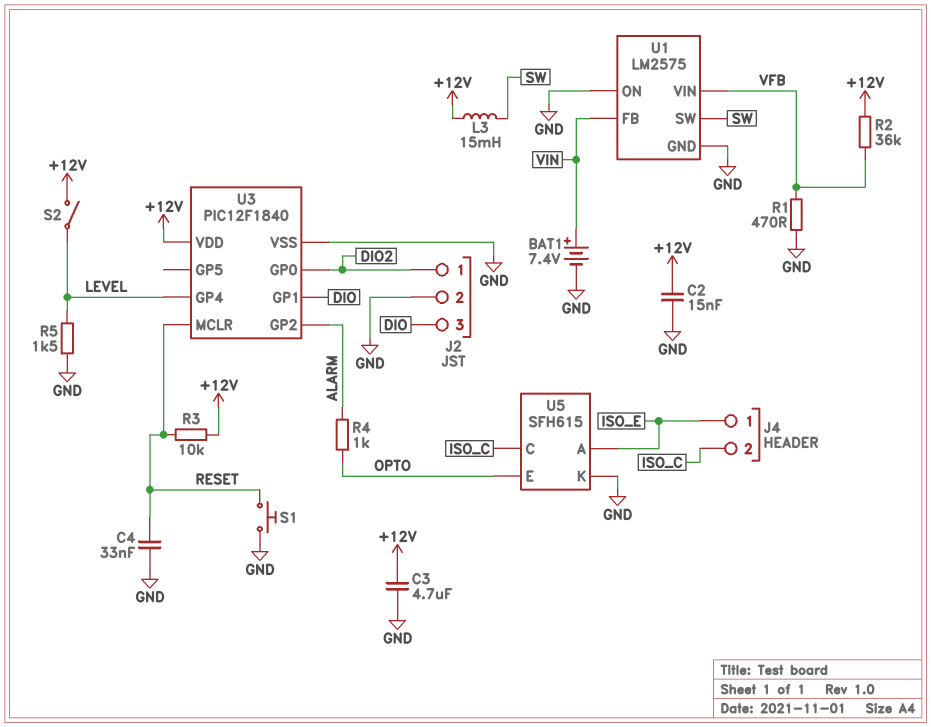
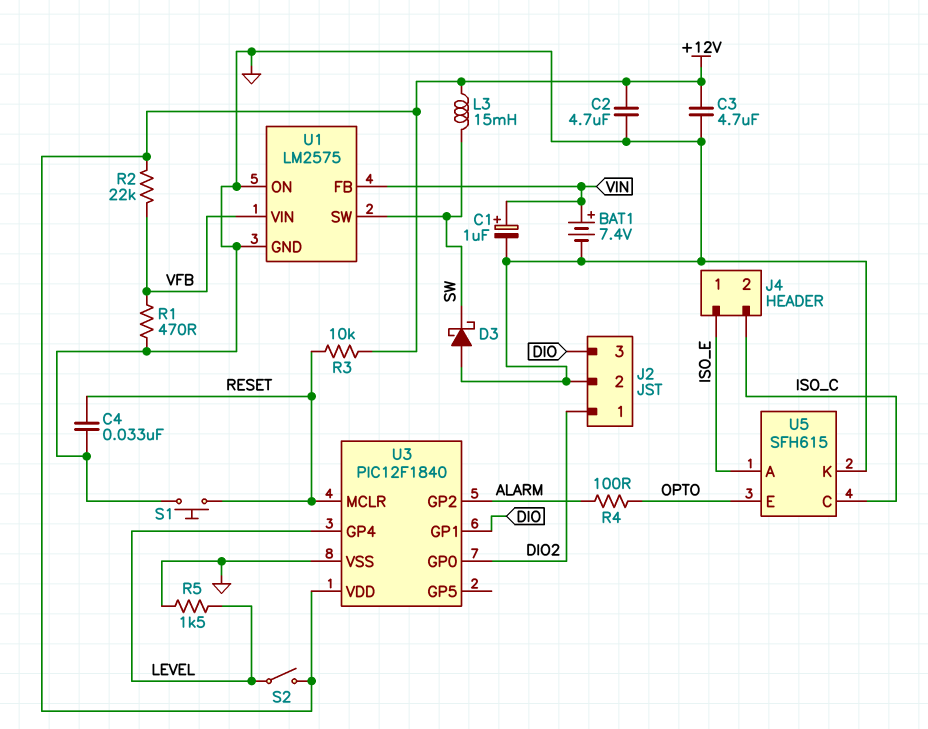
C1: none -> 1uF (plus VIN, minus GND)
C2: 15nF (+12V, GND) -> 4.7uF (+12V, GND)
D3: none -> schottky (A GND, K SW)
R2: 36k (+12V, VFB) -> 22k (+12V, VFB)
R4: 1k (ALARM, OPTO) -> 100 (ALARM, OPTO)

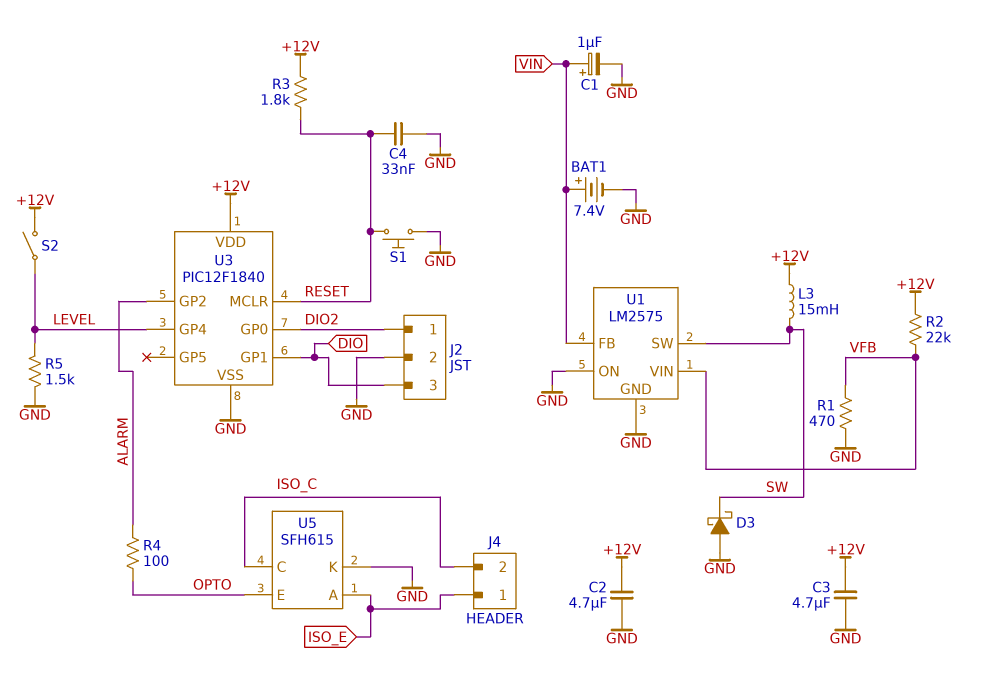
R3: 10k (+12V, RESET) -> 1.8k (+12V, RESET)

